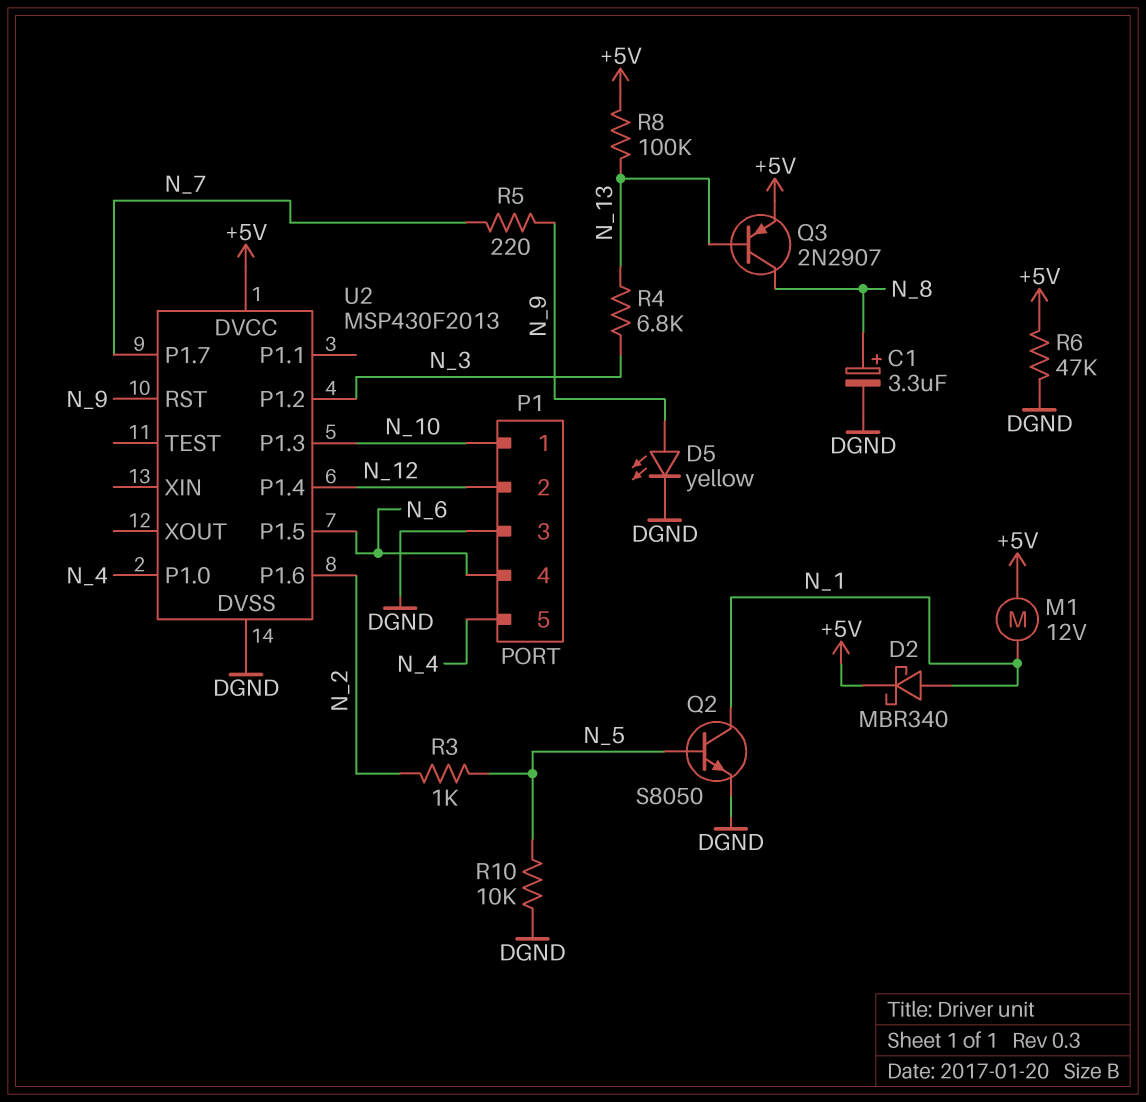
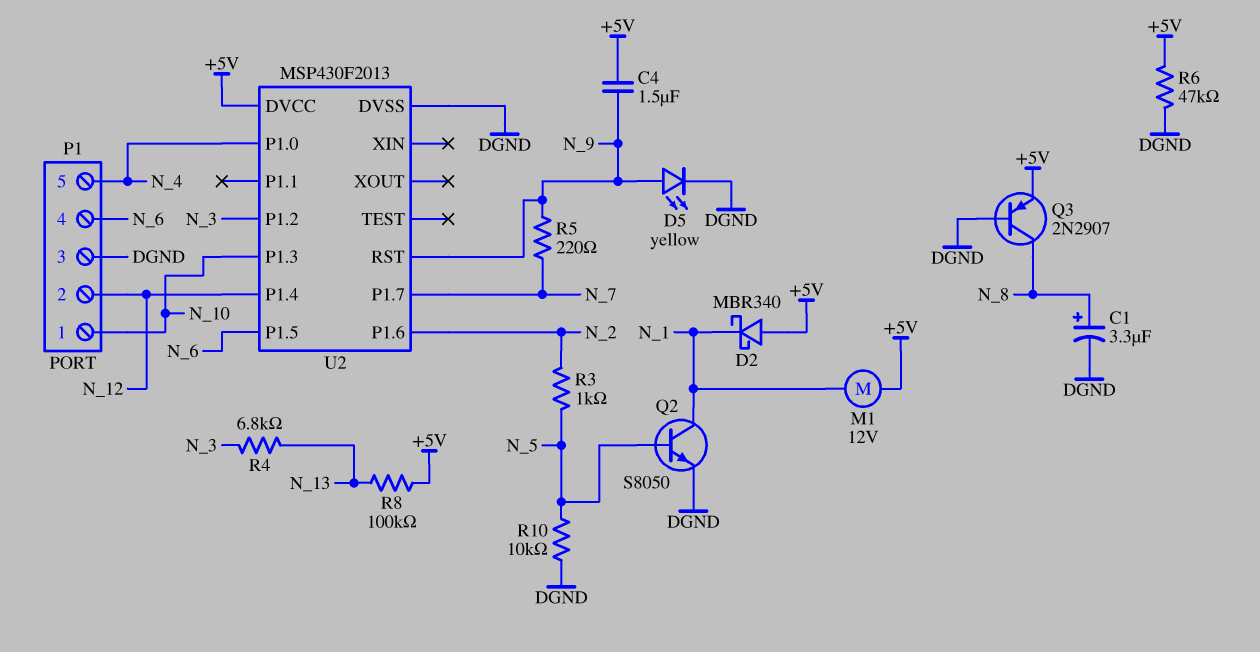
C4: none -> 1.5uF (+5V, N_9)
D2: schottky MBR340 (A N_1, K +5V) -> schottky MBR340 (A +5V, K N_1)
Q3: PNP 2N2907 (B N_13, C N_8, E +5V) -> PNP 2N2907 (B DGND, C N_8, E +5V)

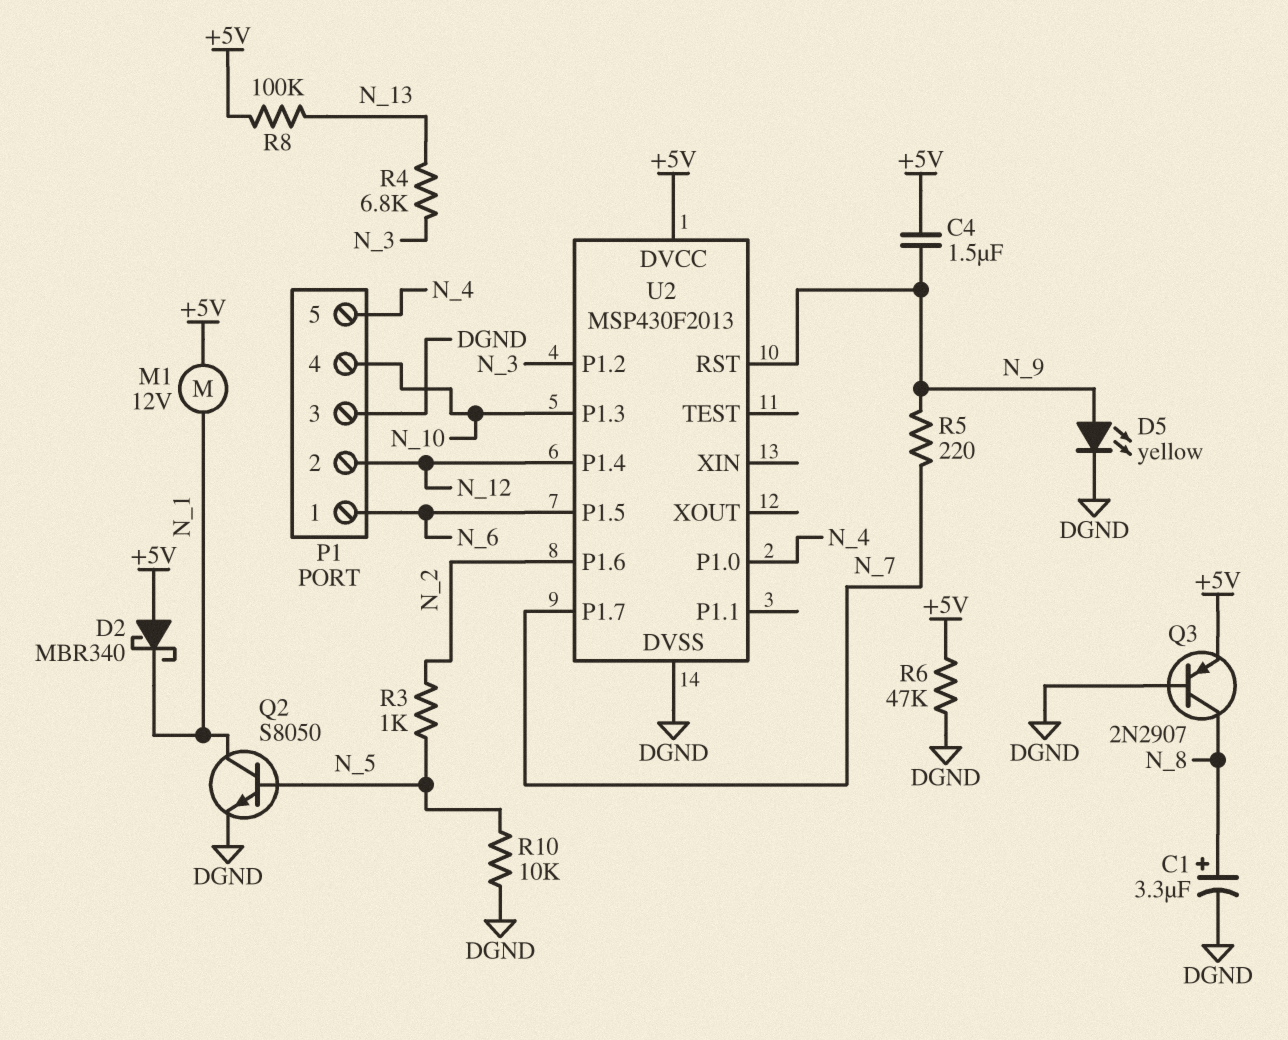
P1 pin 1: N_10 -> N_6
P1 pin 4: N_6 -> N_10

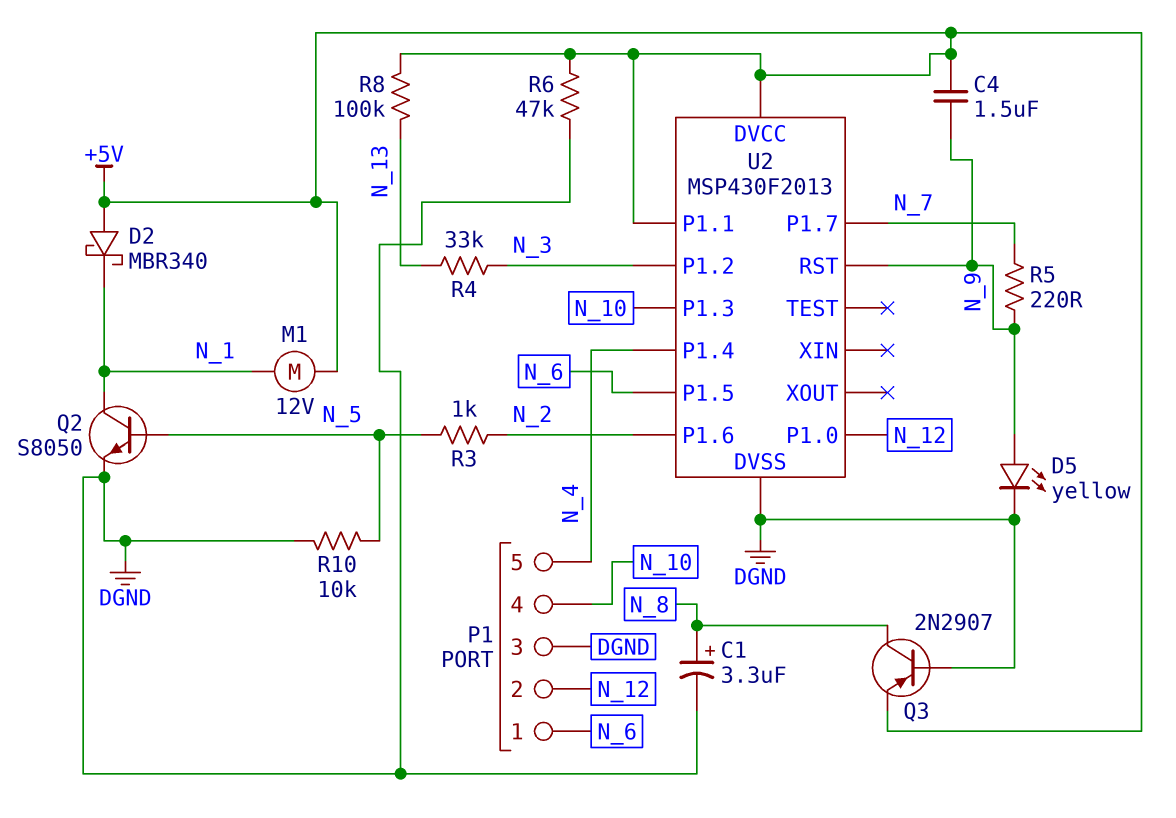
R4: 6.8k (N_3, N_13) -> 33k (N_3, N_13)
U2 pin P1.0: N_4 -> N_12
U2 pin P1.1: none -> +5V
U2 pin P1.4: N_12 -> N_4

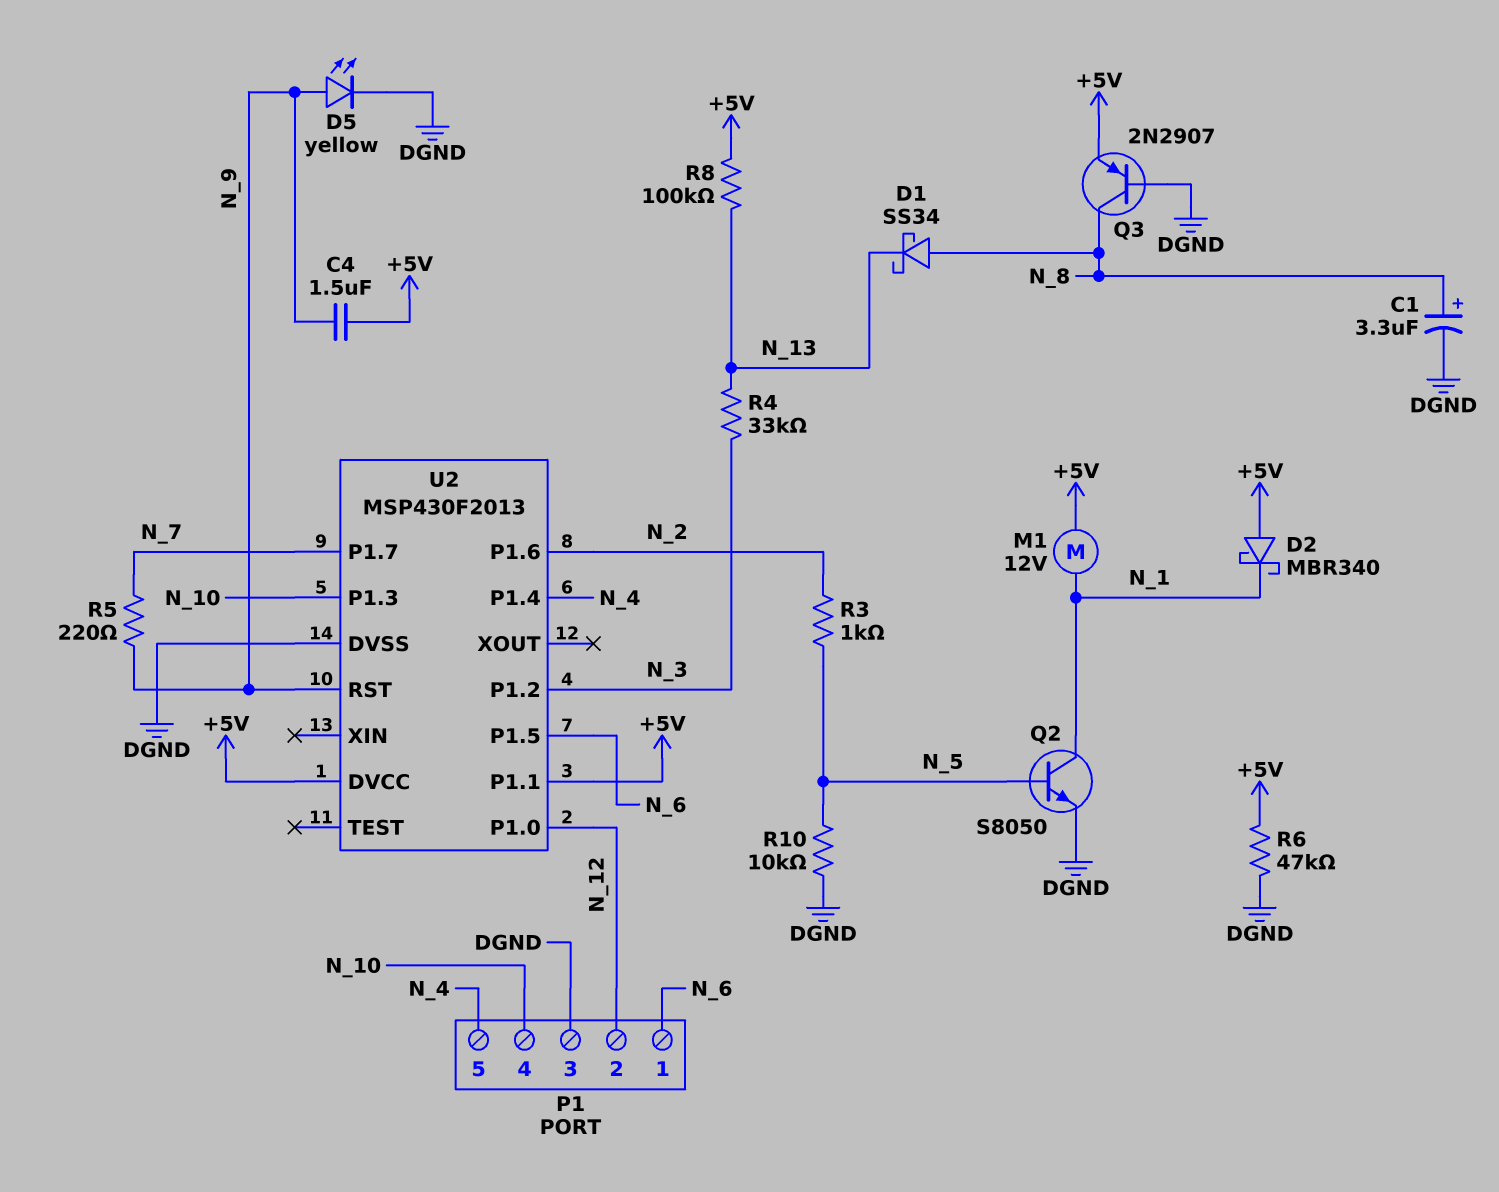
D1: none -> schottky SS34 (A N_8, K N_13)

